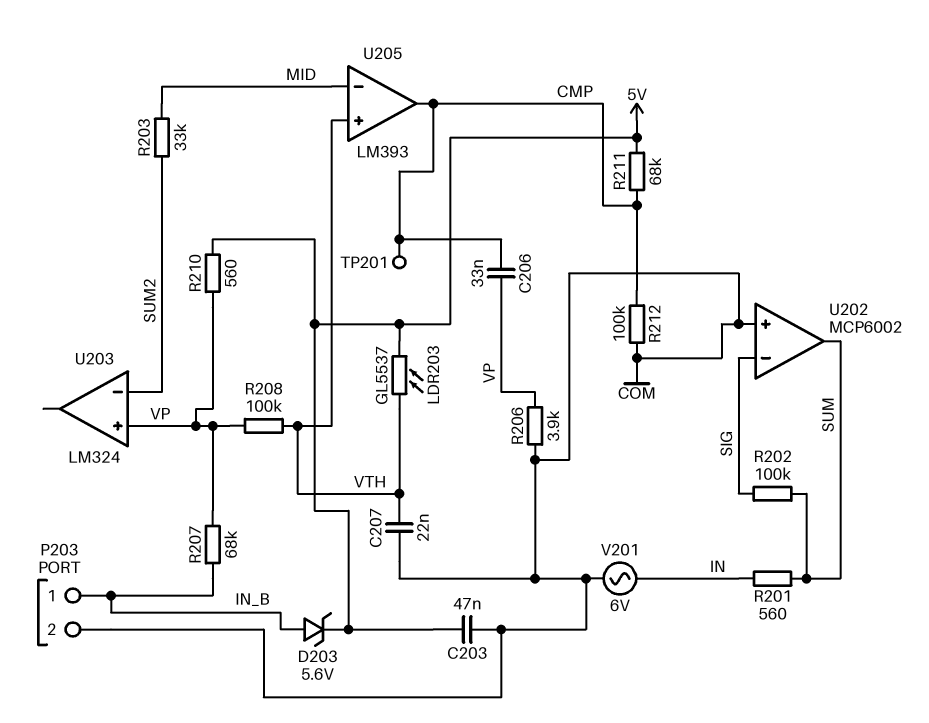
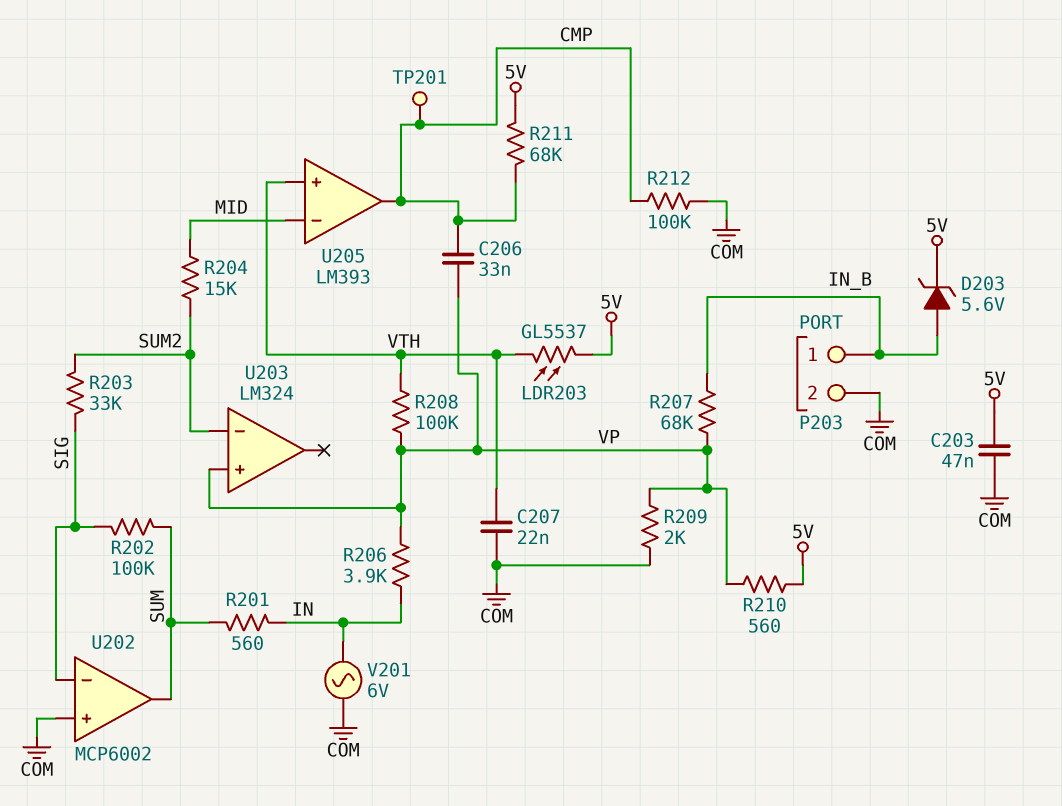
R203: 33k (MID, SUM2) -> 33k (SIG, SUM2)
R204: none -> 15k (MID, SUM2)
R206: 3.9k (COM, VP) -> 3.9k (IN, VP)
R209: none -> 2k (COM, VP)

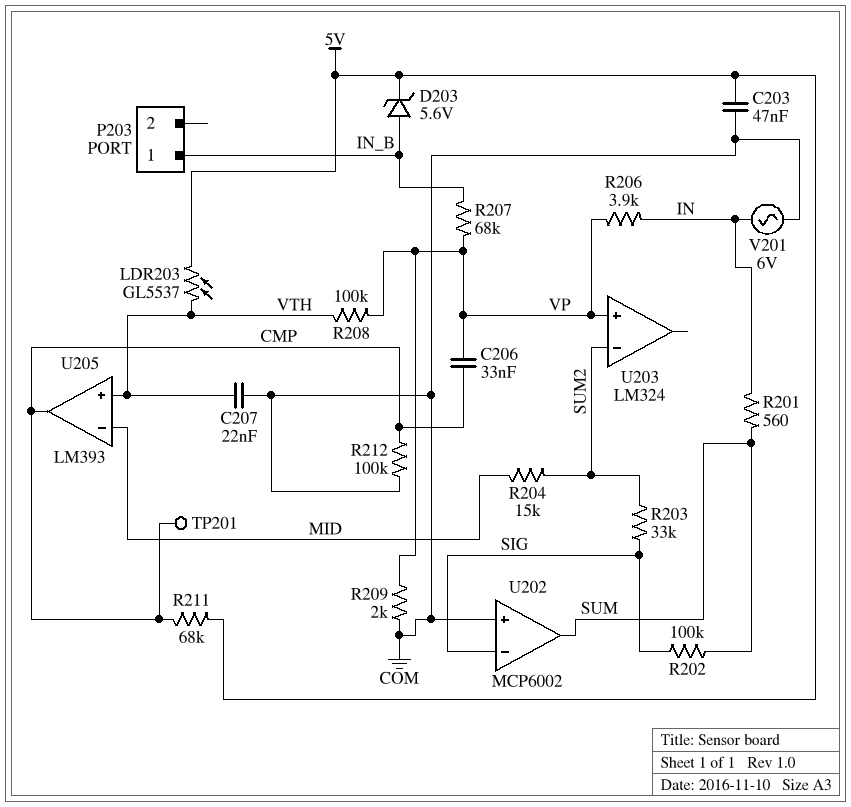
P203 pin 2: COM -> none
R210: 560 (5V, VP) -> none

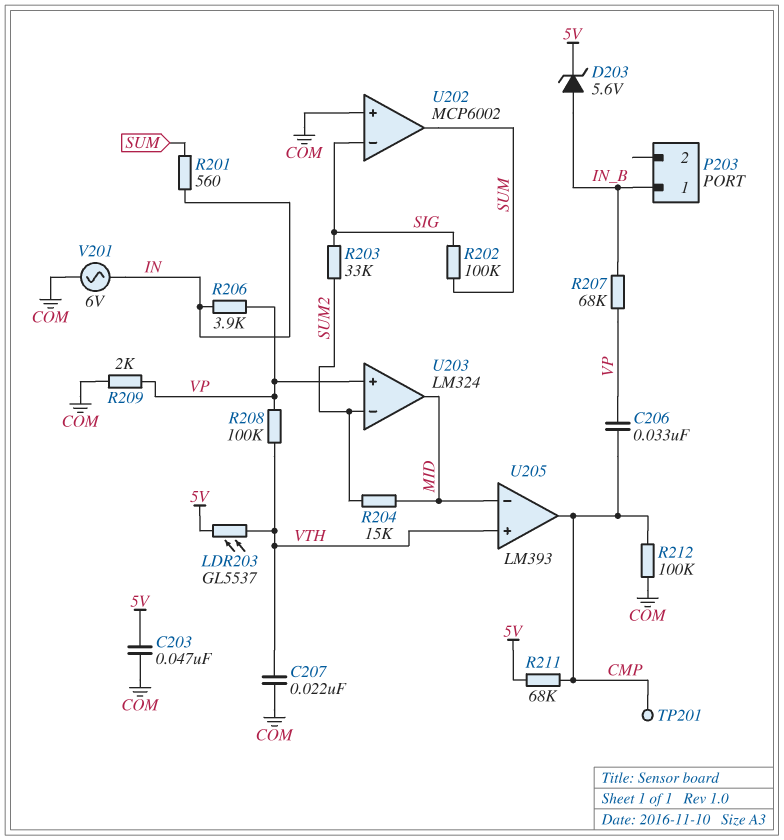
U203 pin out: none -> MID

